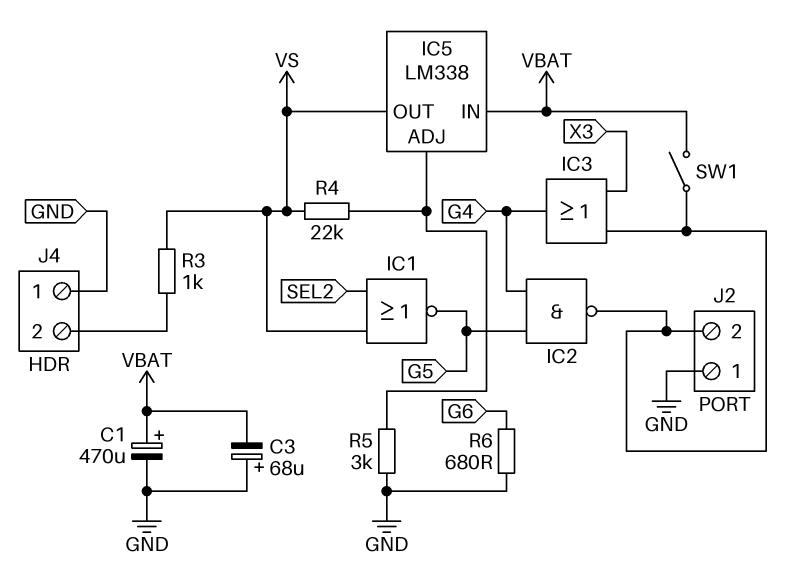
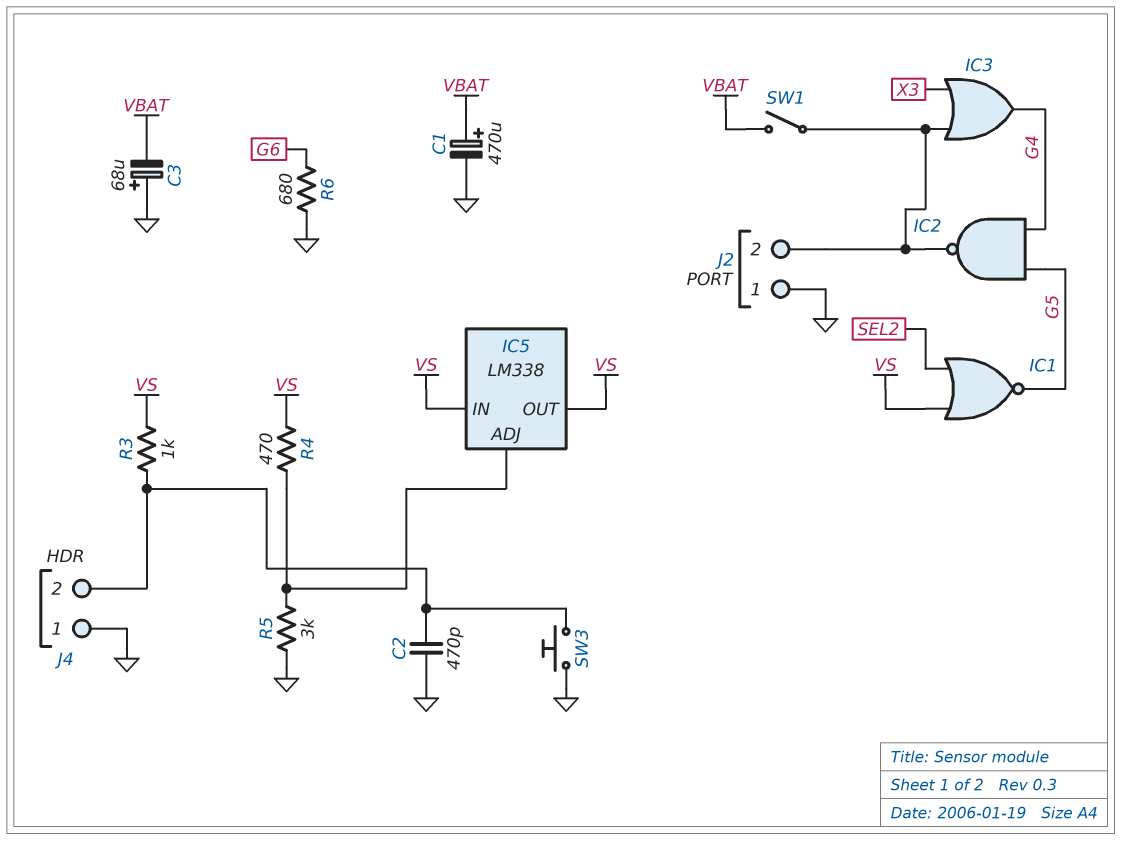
C2: none -> 470pF (GND, J4/2)
IC5 pin IN: VBAT -> VS
R4: 22k (IC5/ADJ, VS) -> 470 (IC5/ADJ, VS)
SW3: none -> button (GND, J4/2)

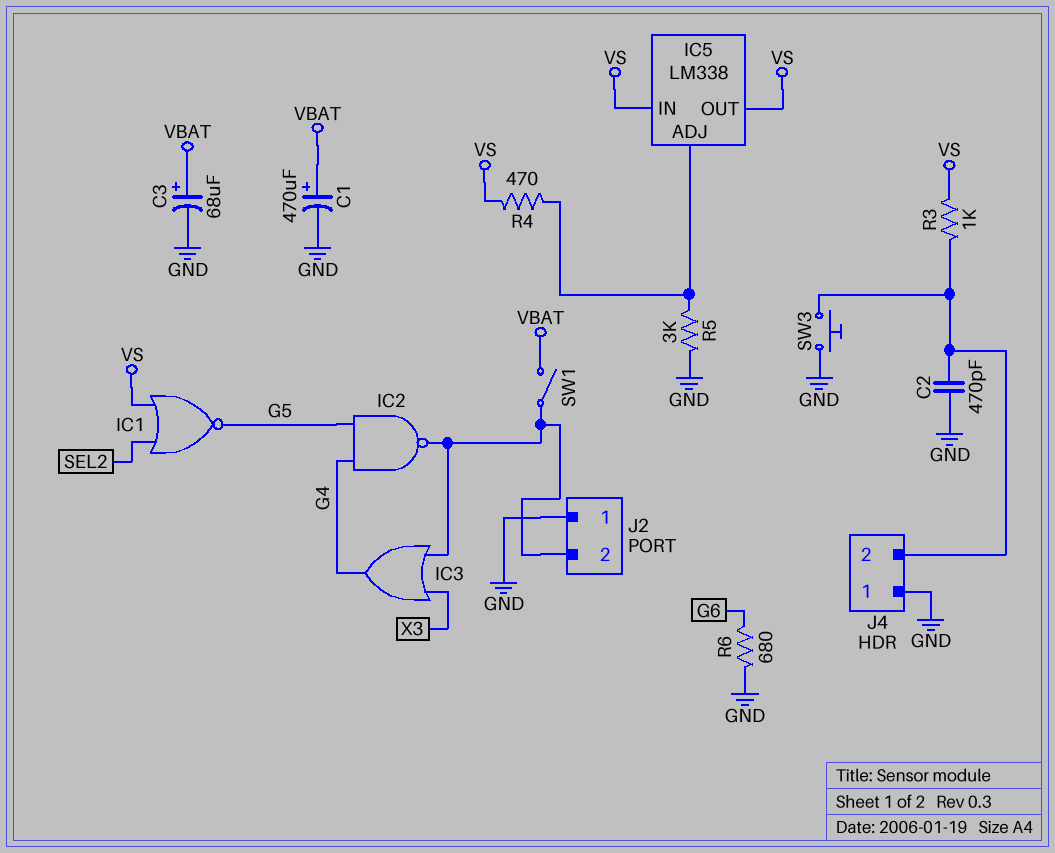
C3: 68uF (plus GND, minus VBAT) -> 68uF (plus VBAT, minus GND)

